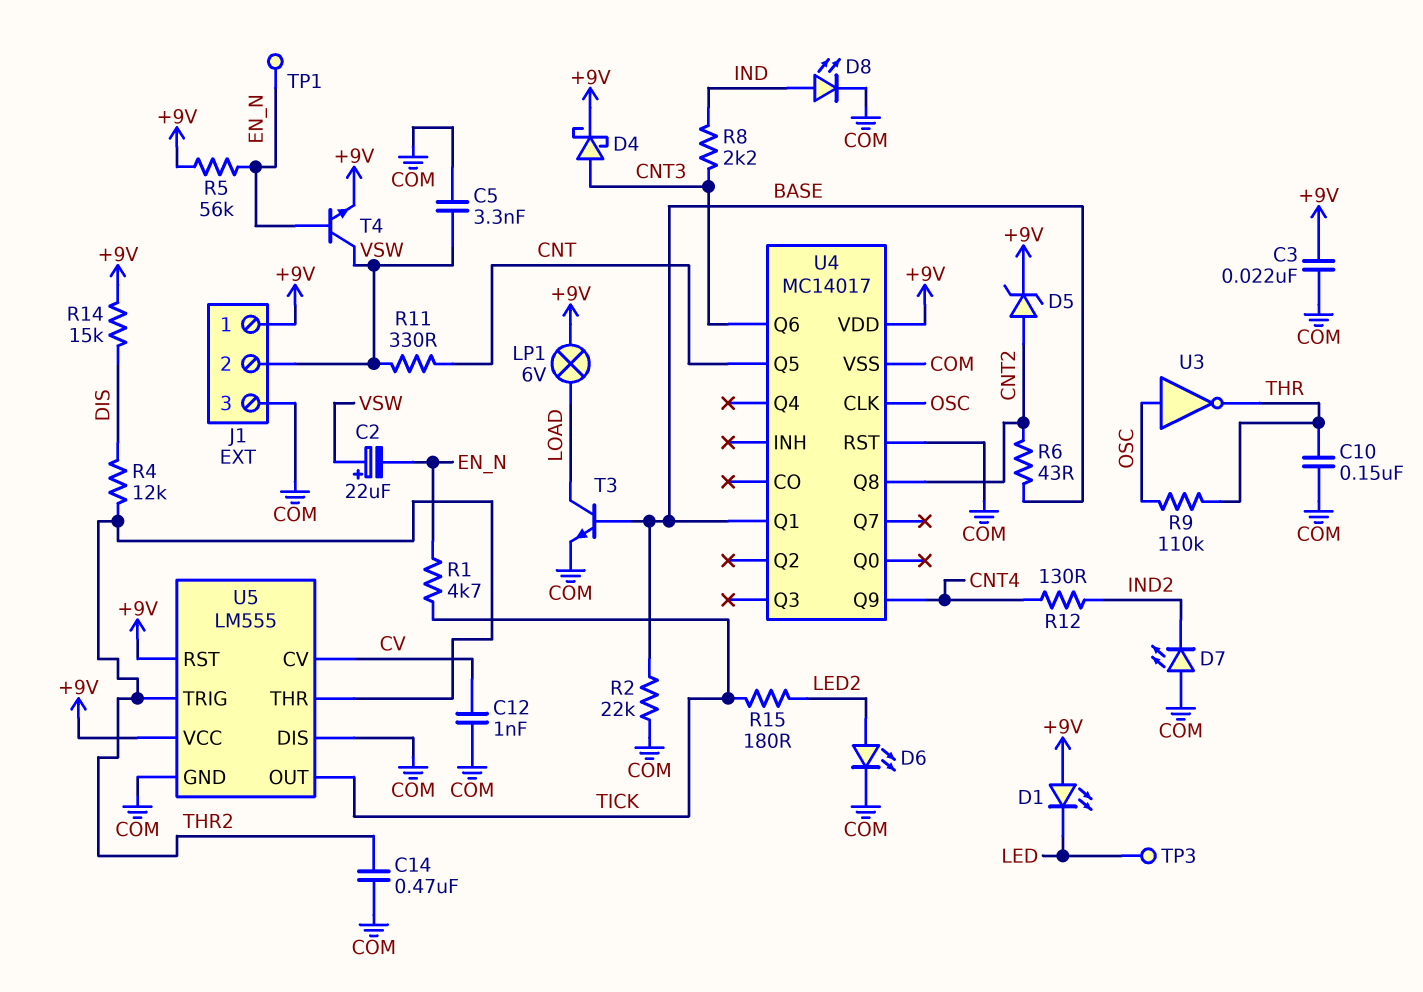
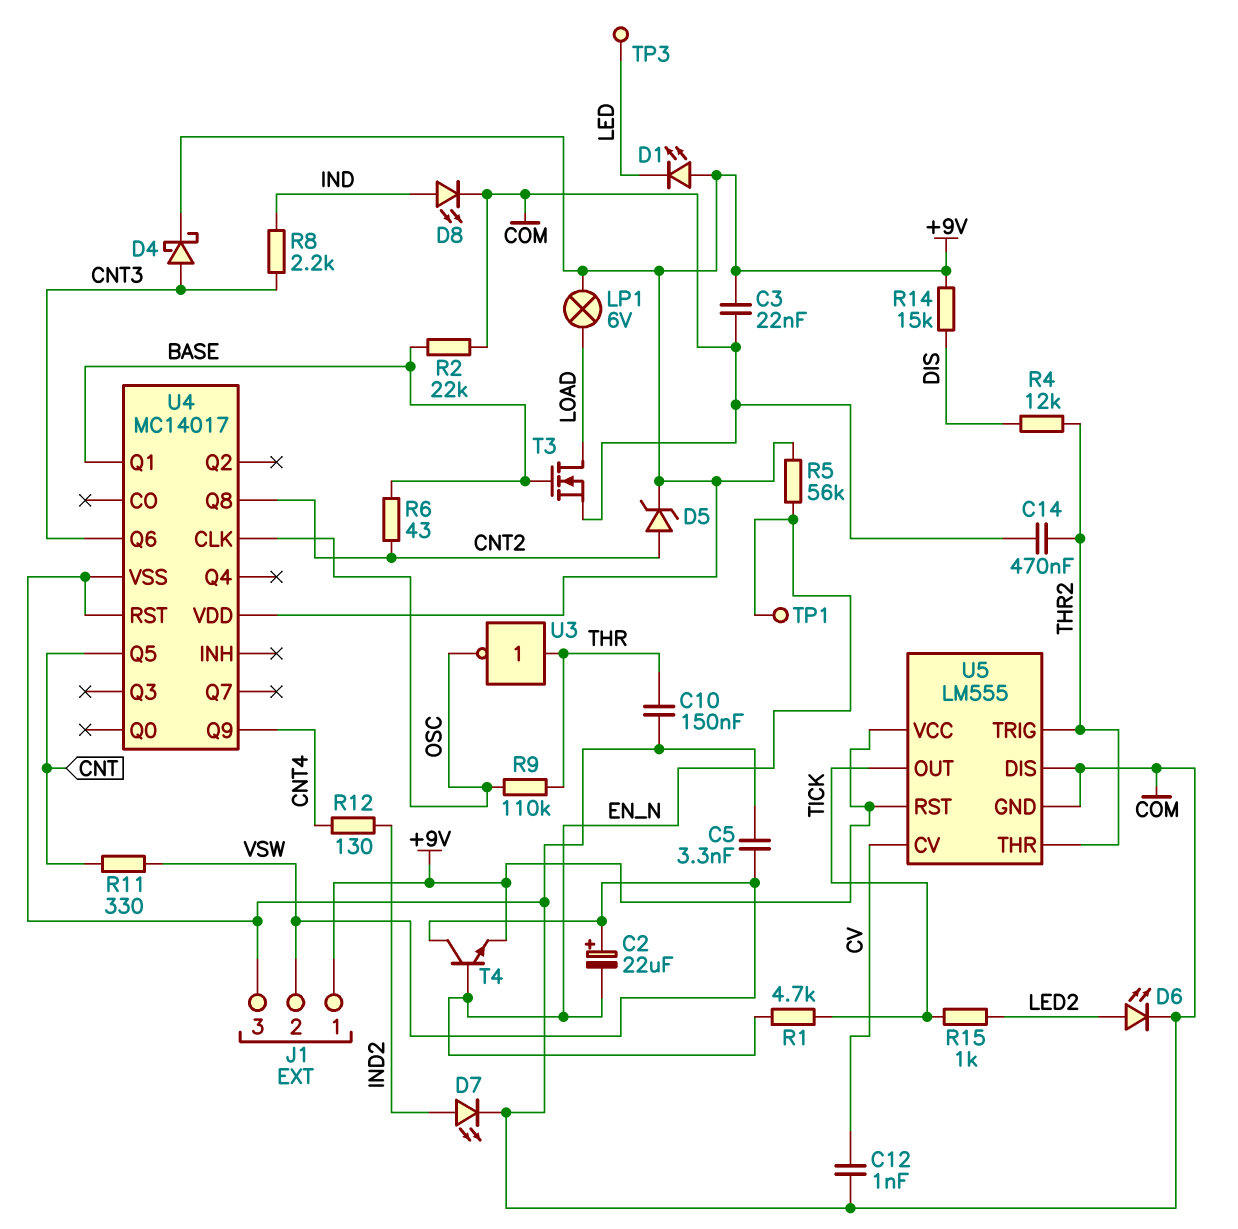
D7: LED (A COM, K IND2) -> LED (A IND2, K COM)
R15: 180 (LED2, TICK) -> 1k (LED2, TICK)
T3: NPN (B BASE, C LOAD, E COM) -> NMOS (G BASE, D LOAD, S COM)
U3: NOT (in OSC, out THR) -> NOT (in THR, out OSC)

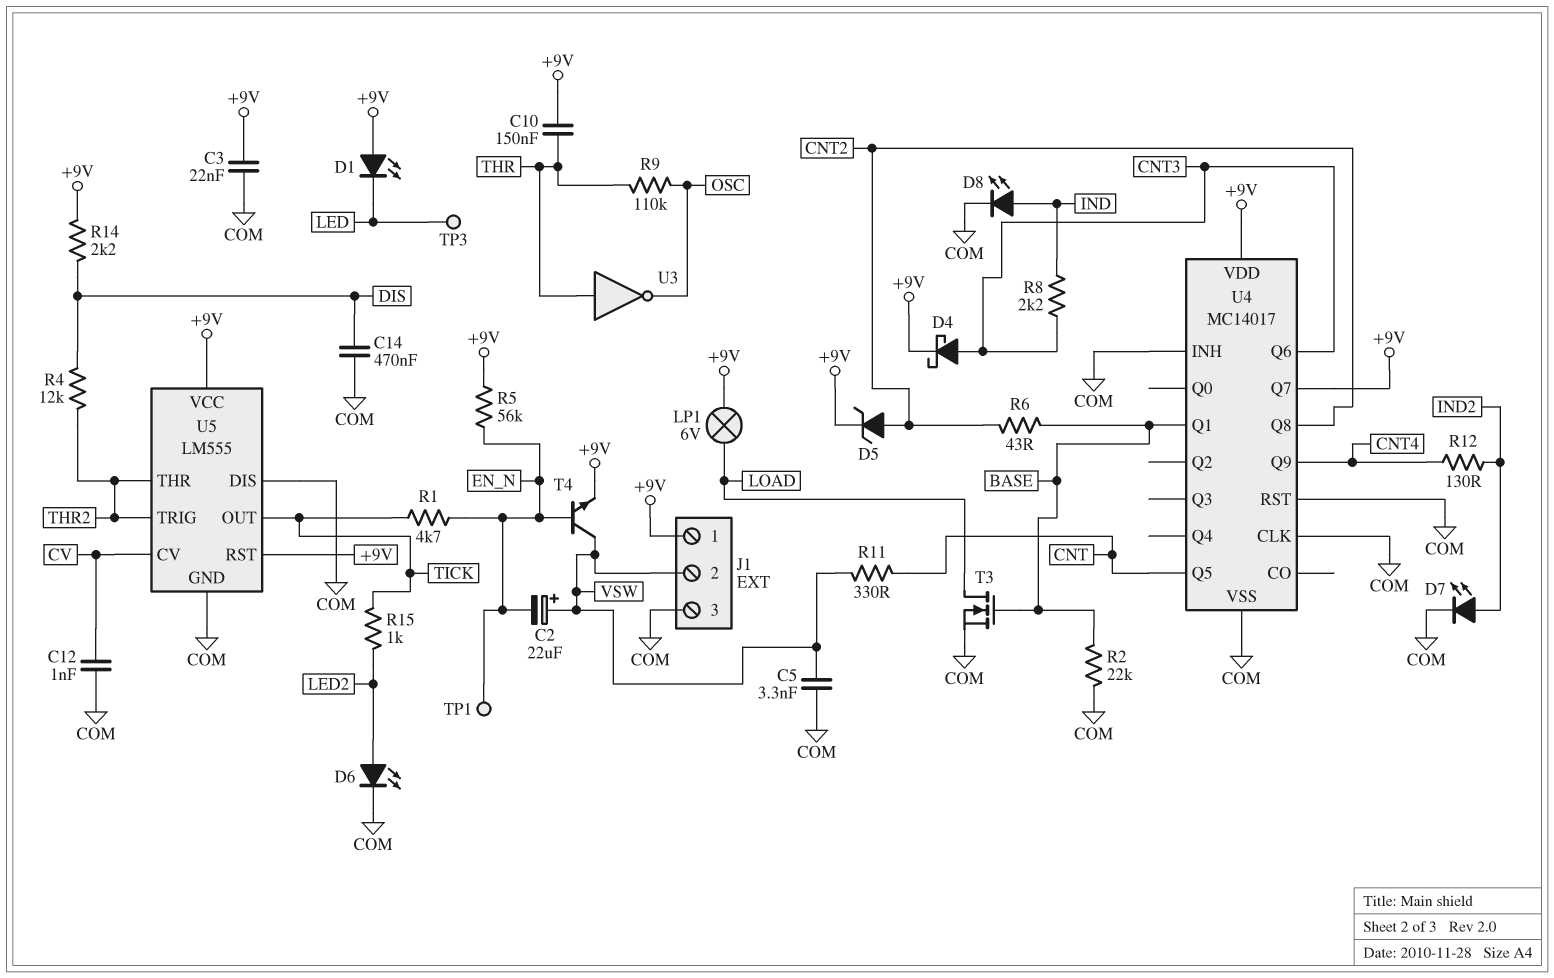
C10: 150nF (COM, THR) -> 150nF (+9V, THR)
C14: 470nF (COM, THR2) -> 470nF (COM, DIS)
R14: 15k (+9V, DIS) -> 2.2k (+9V, DIS)
U4 pin CLK: OSC -> COM
U4 pin INH: none -> COM
U4 pin Q7: none -> +9V

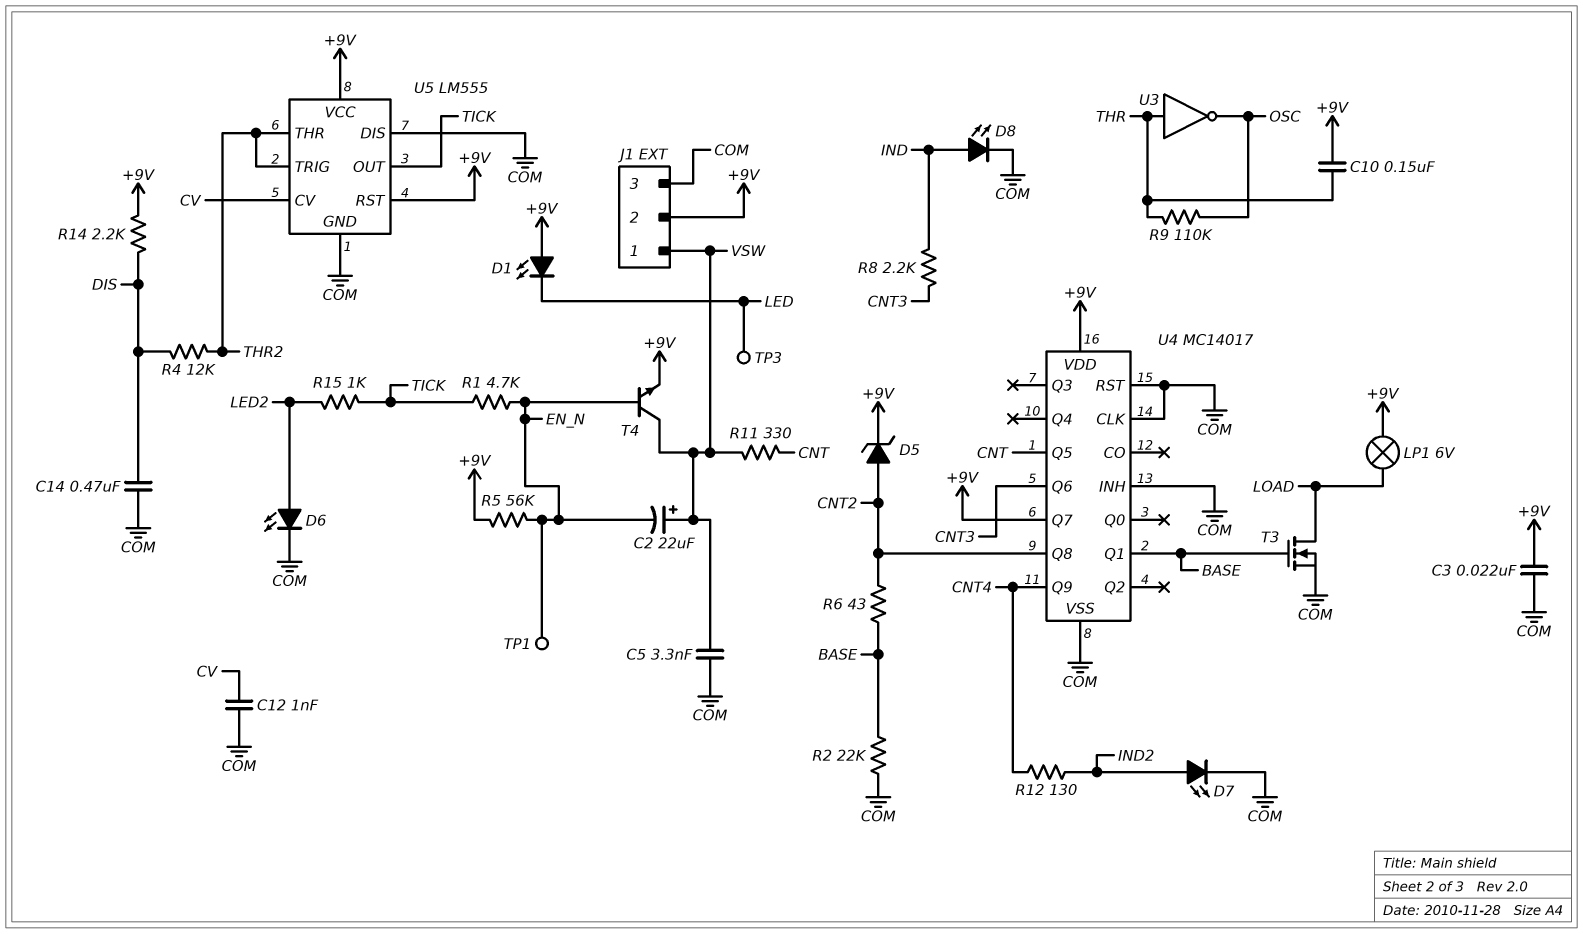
D4: schottky (A CNT3, K +9V) -> none
J1 pin 1: +9V -> VSW
J1 pin 2: VSW -> +9V

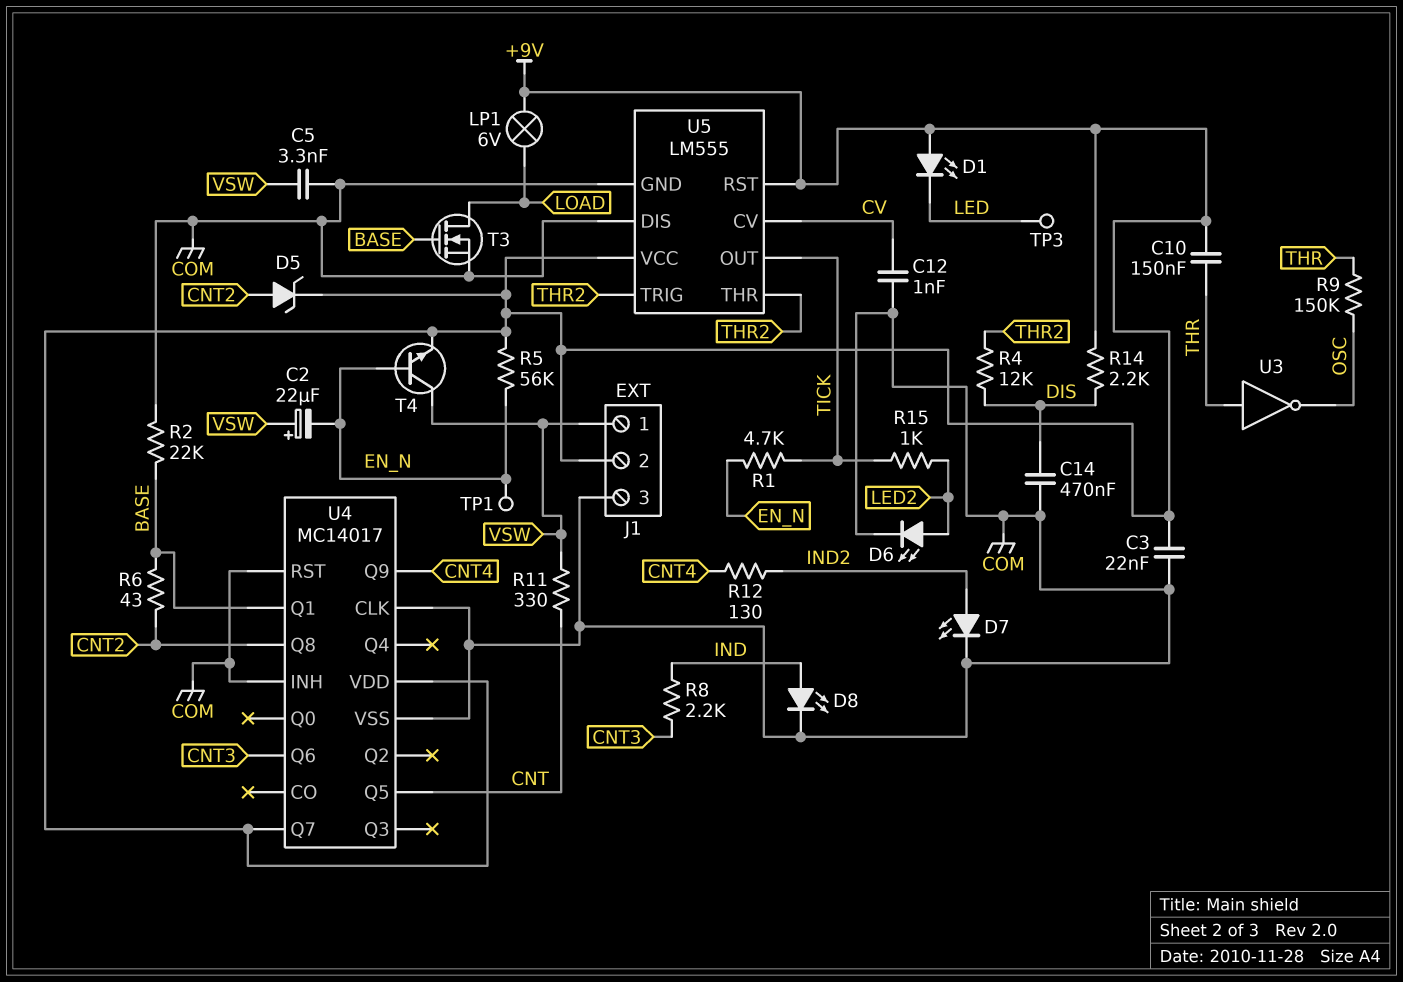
R9: 110k (OSC, THR) -> 150k (OSC, THR)

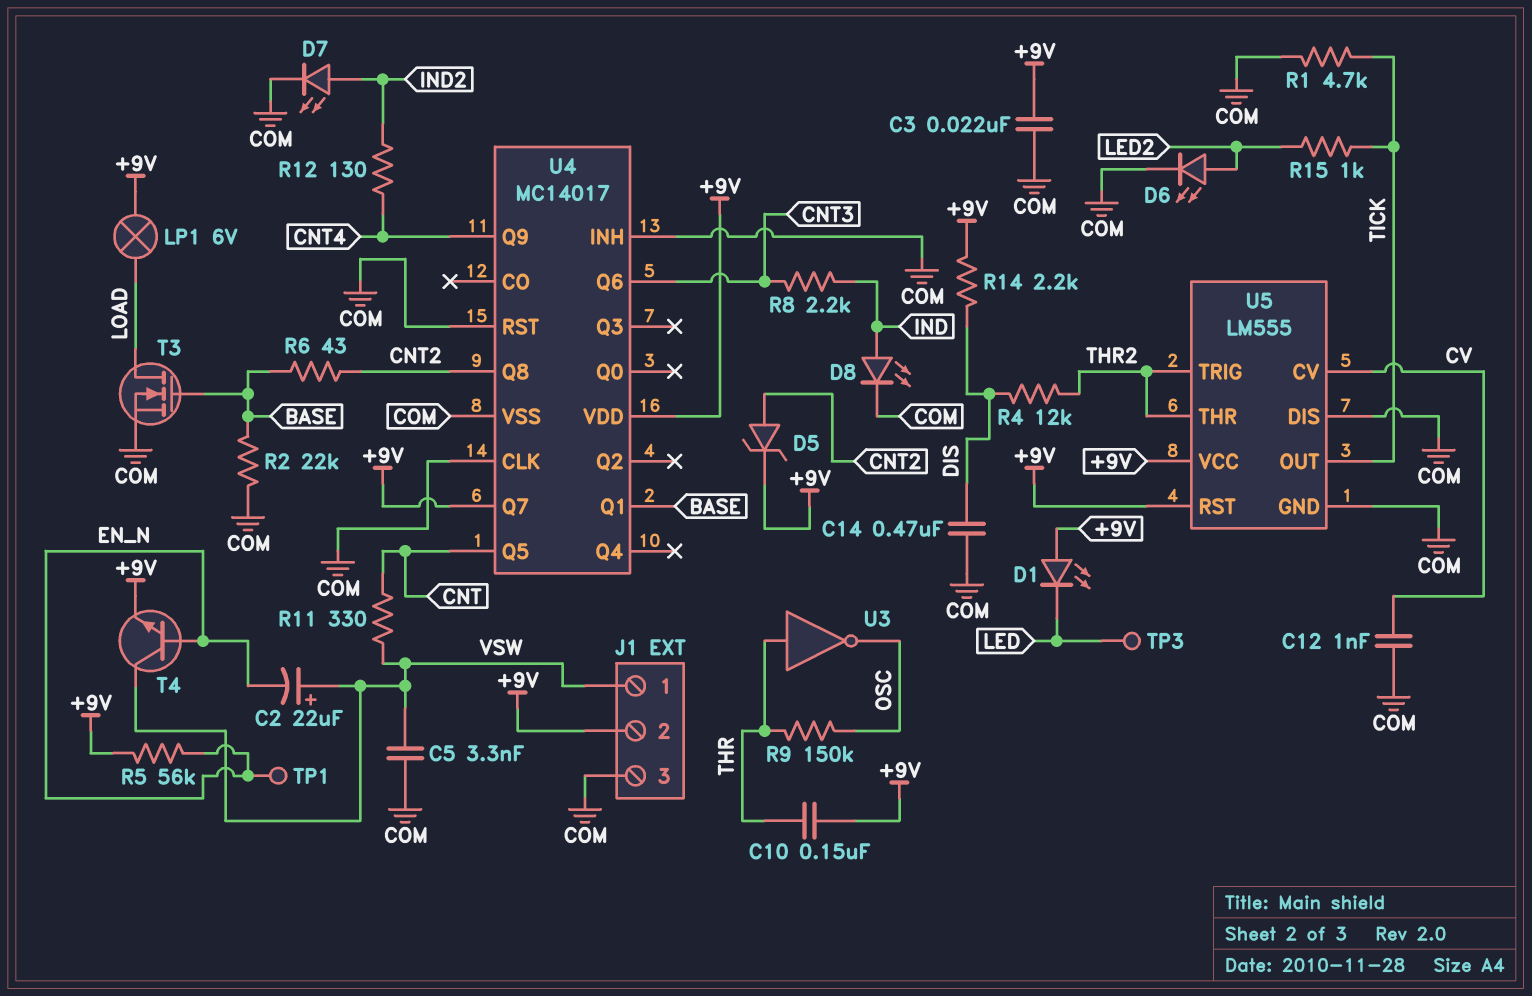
R1: 4.7k (EN_N, TICK) -> 4.7k (COM, TICK)

